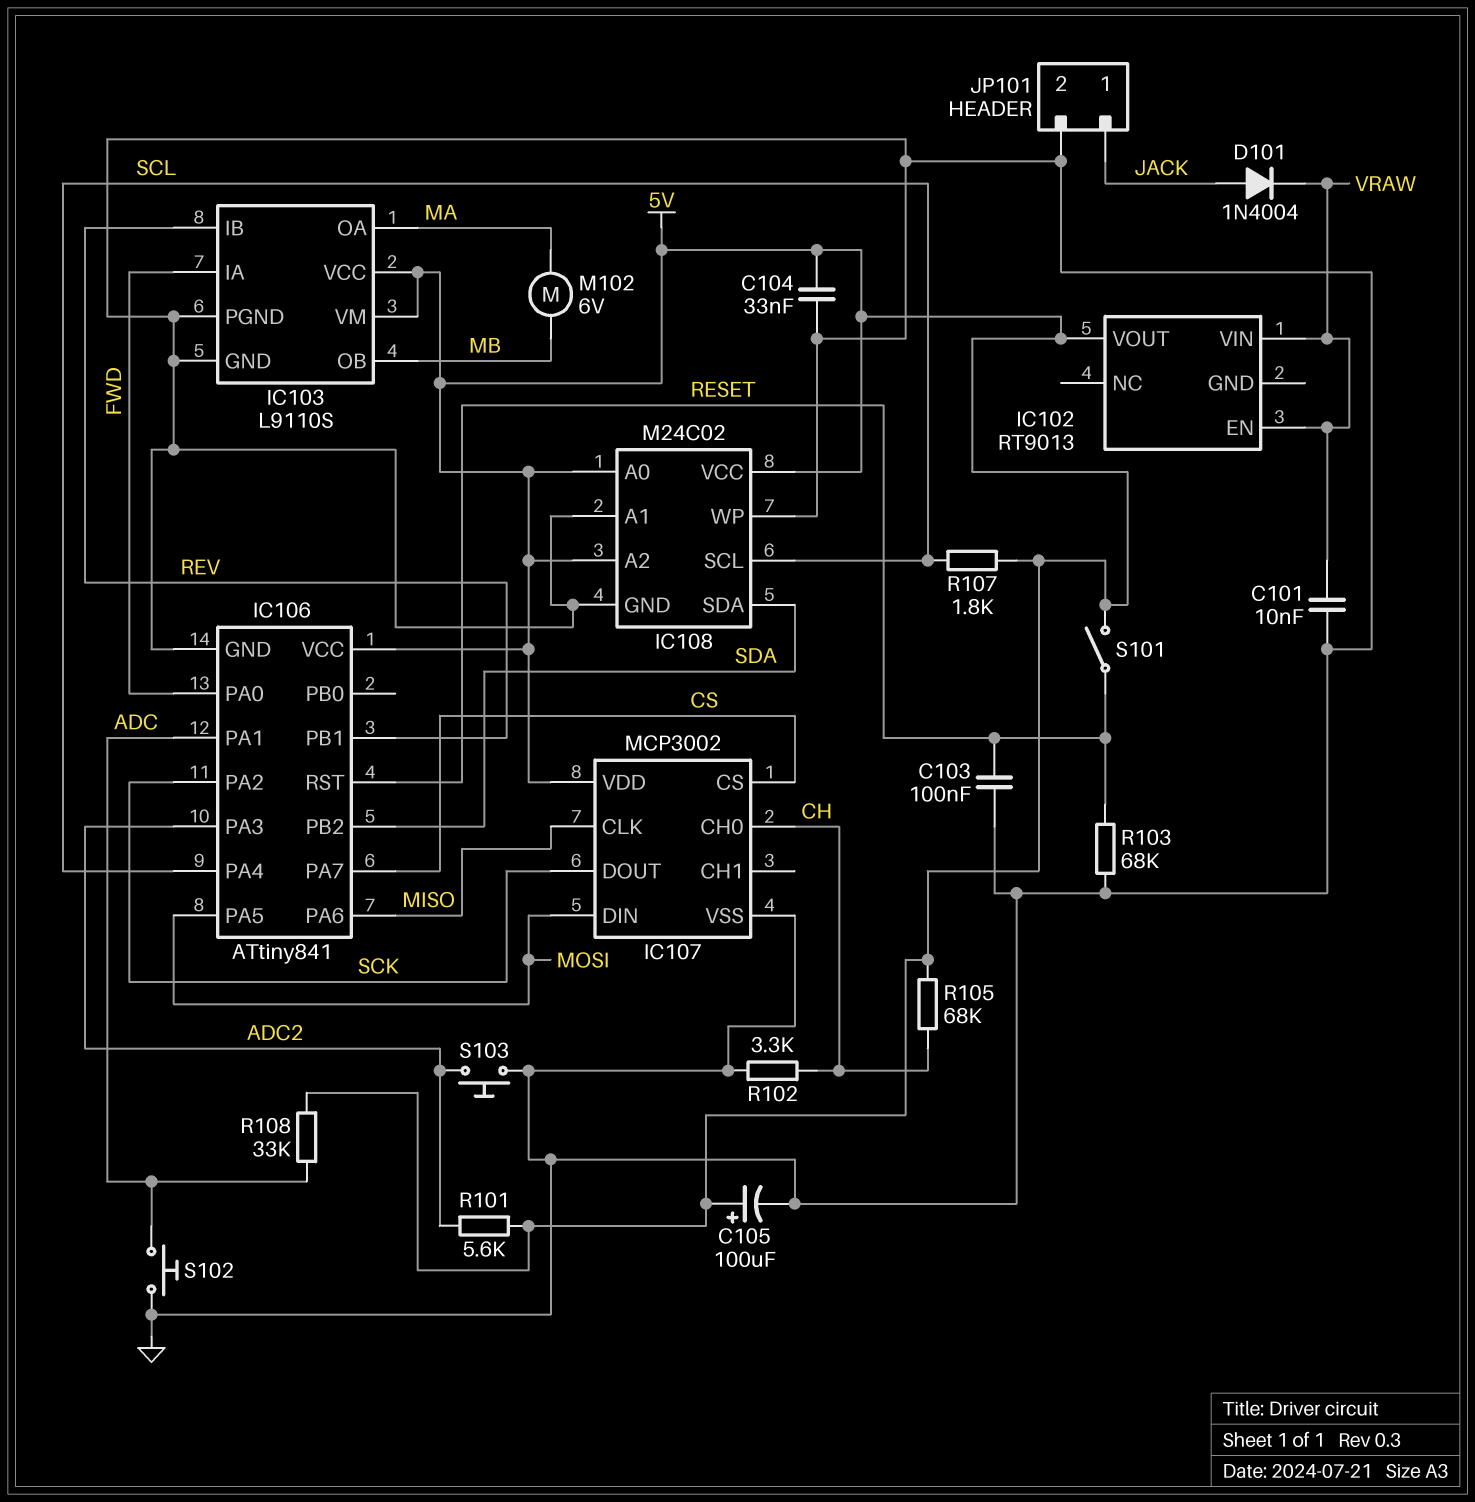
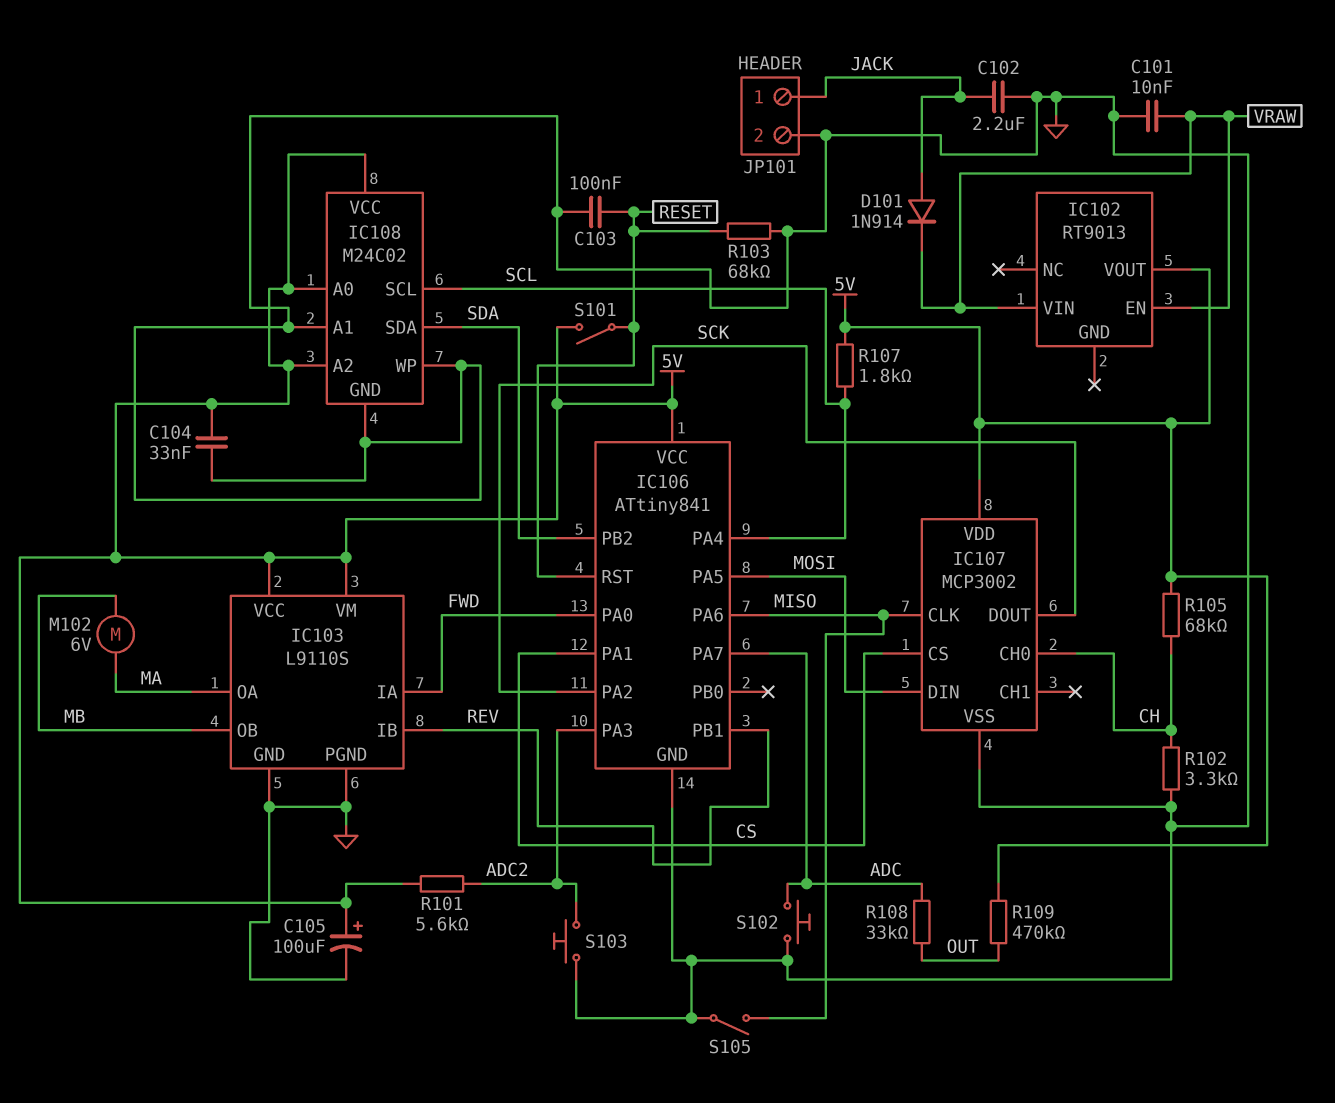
C102: none -> 2.2uF (GND, JACK)
D101: diode 1N4004 (A JACK, K VRAW) -> diode 1N914 (A JACK, K VRAW)
IC106 pin PA1: ADC -> CS
IC106 pin PA7: CS -> ADC
R108: 33k (5V, ADC) -> 33k (ADC, OUT)
R109: none -> 470k (5V, OUT)
S105: none -> switch (GND, MISO)

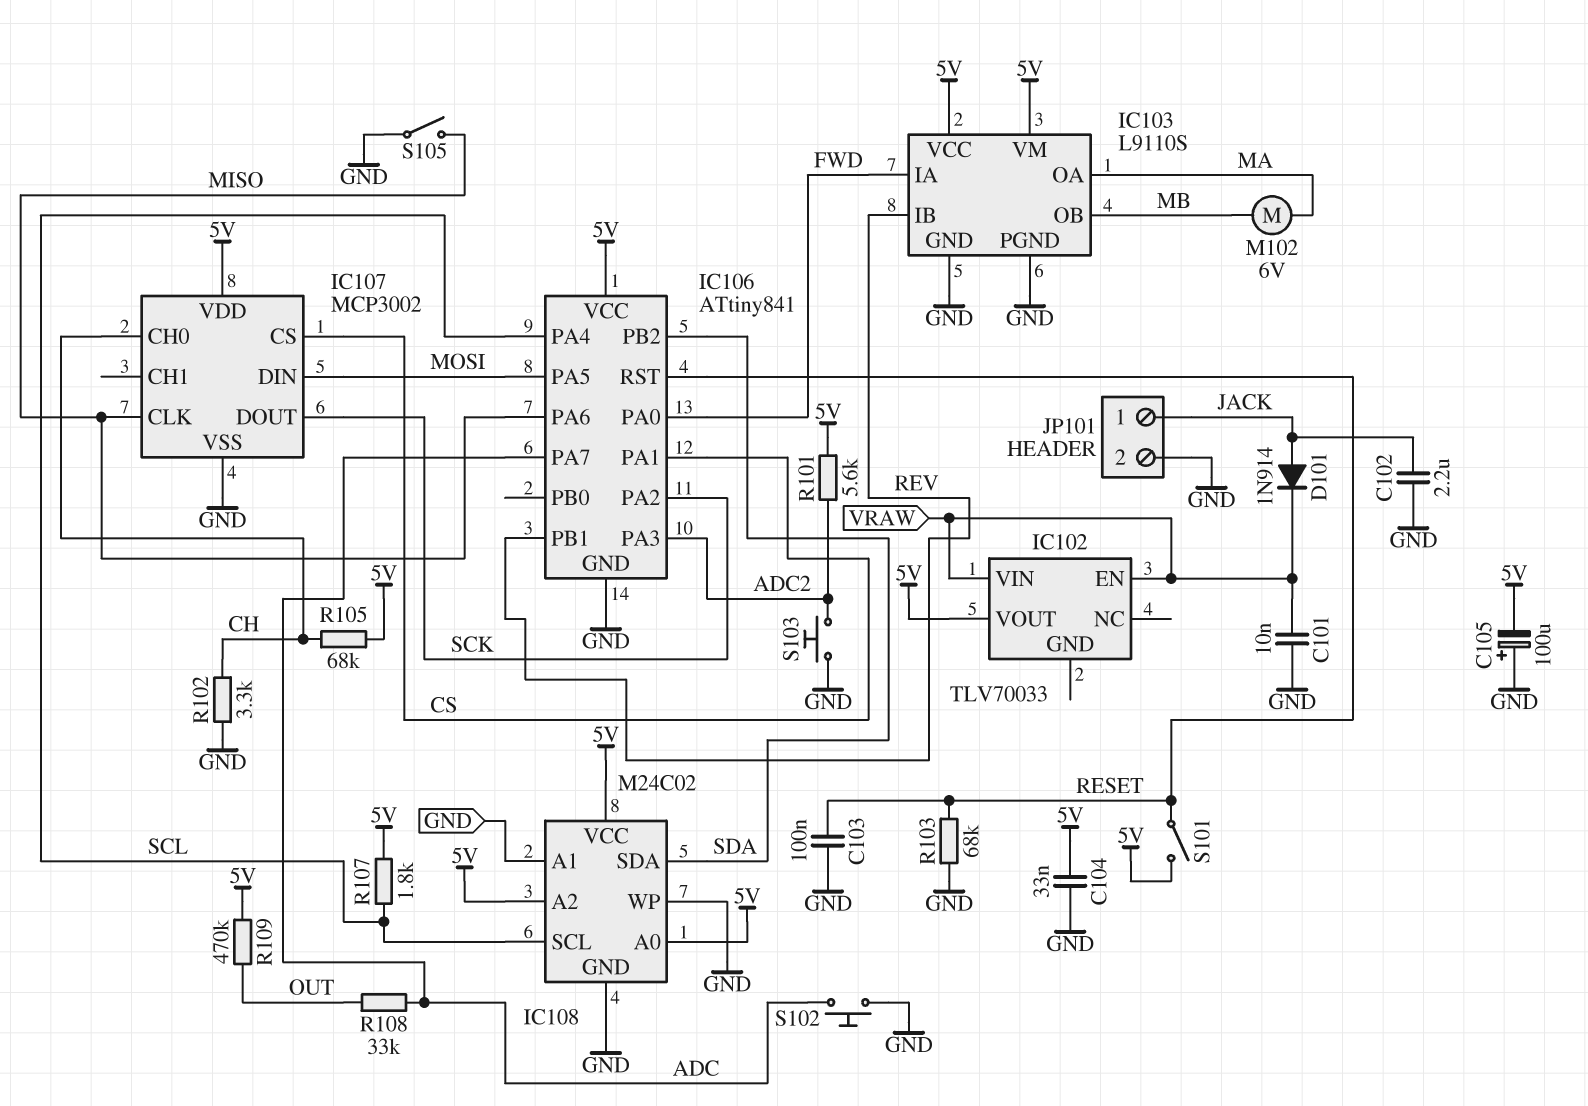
C105: 100uF (plus 5V, minus GND) -> 100uF (plus GND, minus 5V)
IC102: RT9013 -> TLV70033

